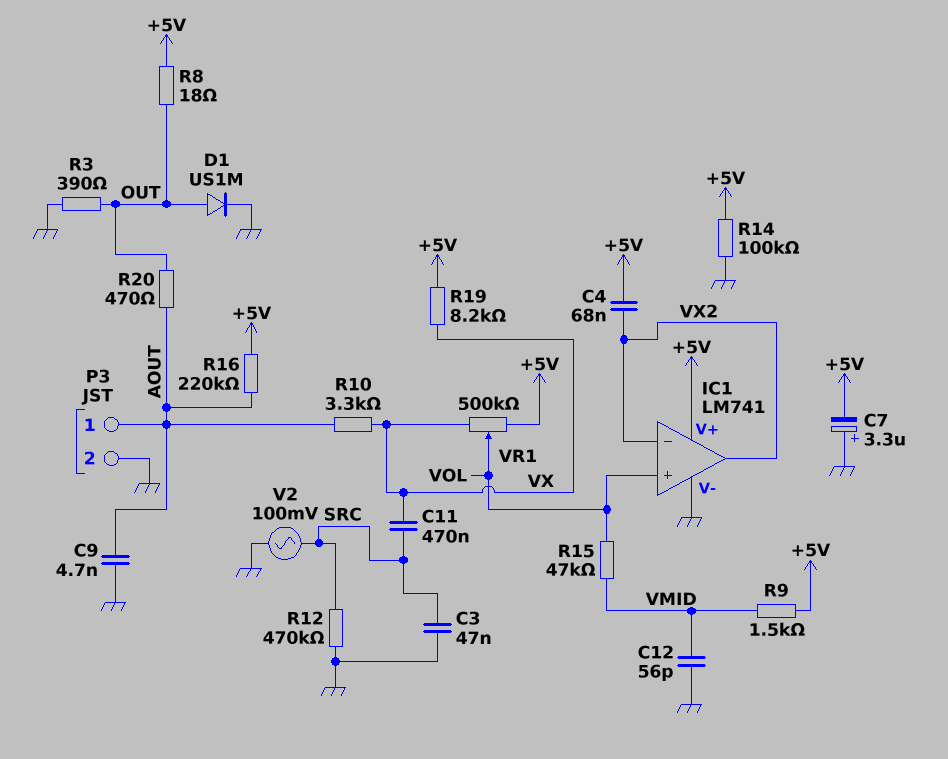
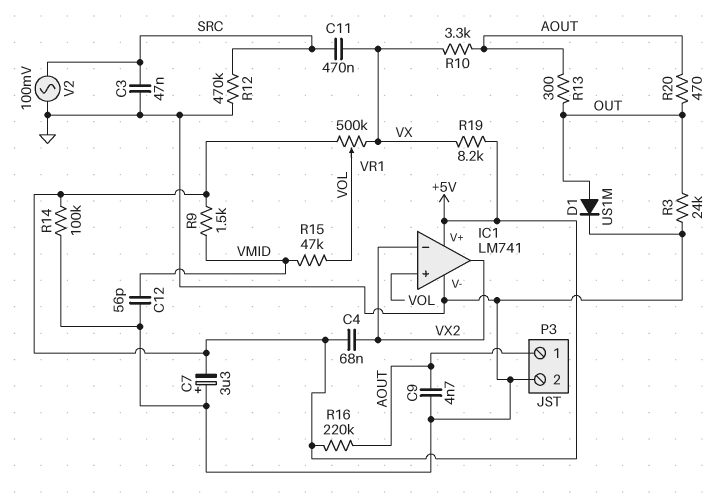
R3: 390 (GND, OUT) -> 24k (GND, OUT)
R8: 18 (+5V, OUT) -> none
R13: none -> 300 (AOUT, OUT)

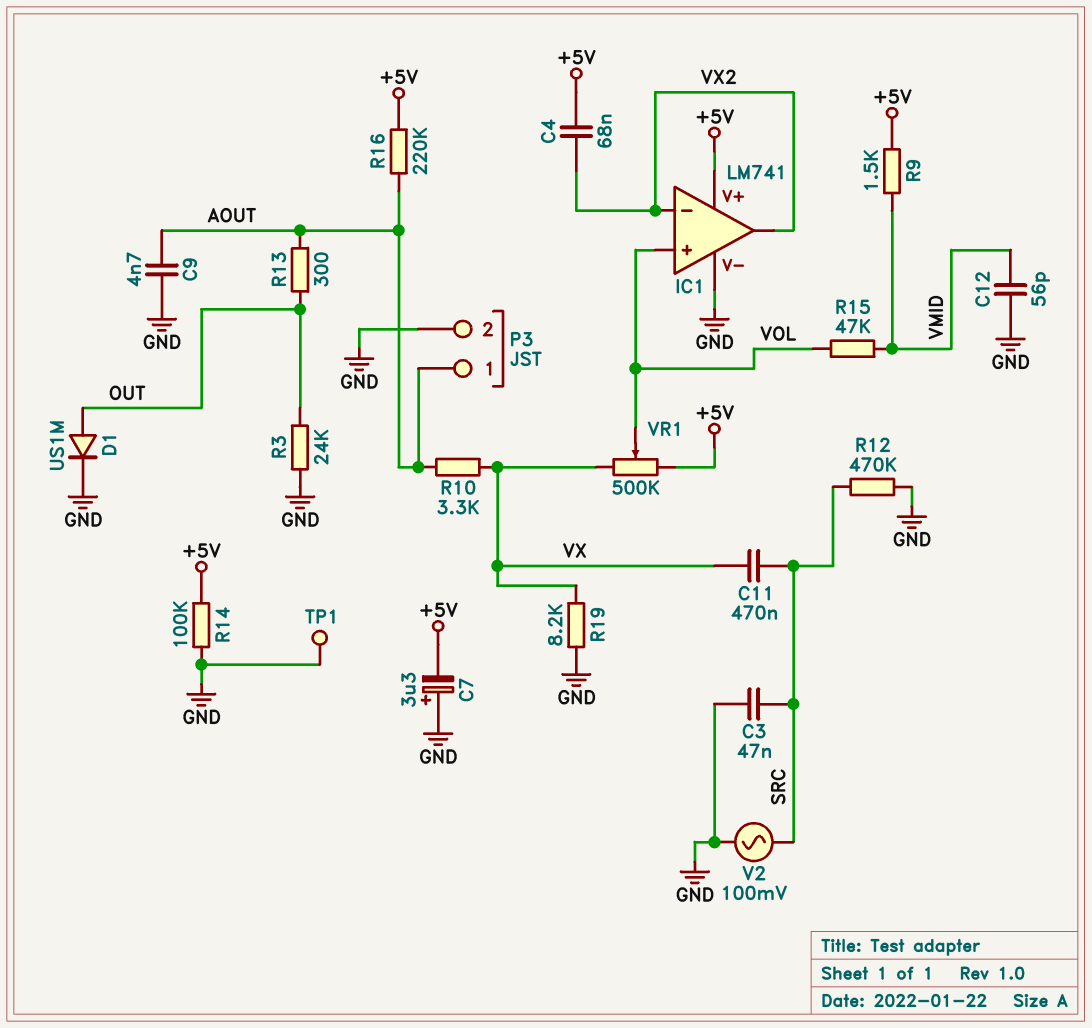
R19: 8.2k (+5V, VX) -> 8.2k (GND, VX)
R20: 470 (AOUT, OUT) -> none
TP1: none -> test point (GND)

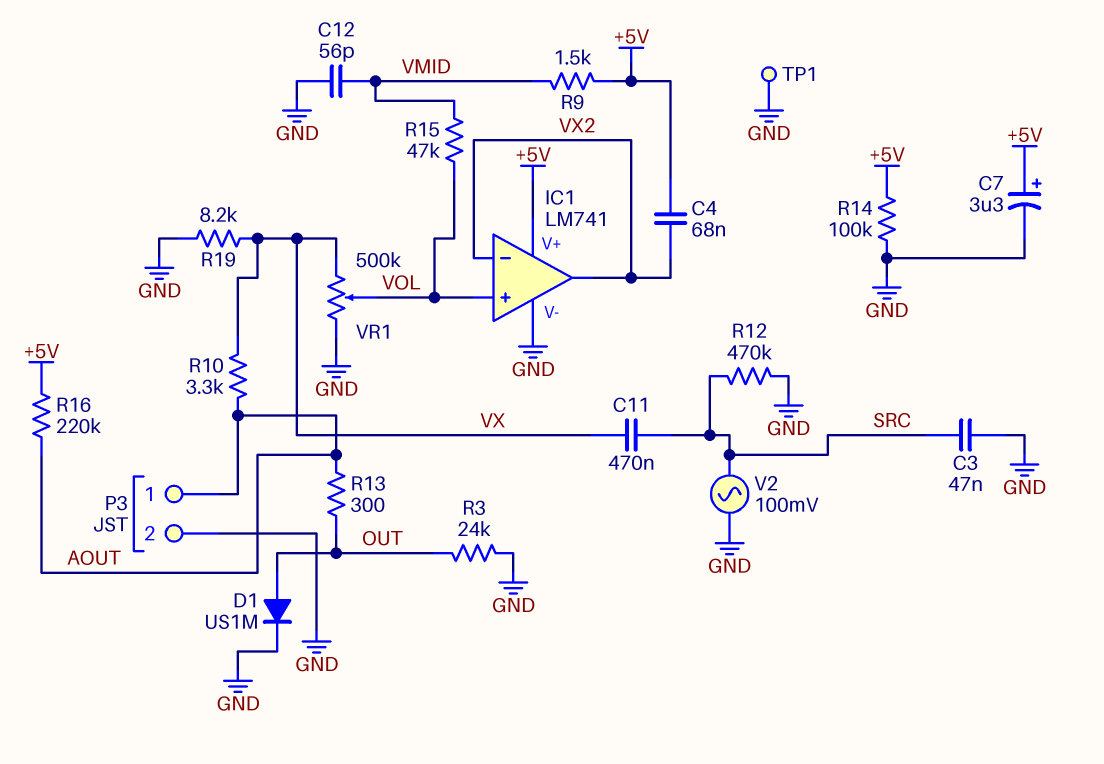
C7: 3.3uF (plus GND, minus +5V) -> 3.3uF (plus +5V, minus GND)
C9: 4.7nF (AOUT, GND) -> none
VR1: 500k (+5V, VX, wiper VOL) -> 500k (GND, VX, wiper VOL)

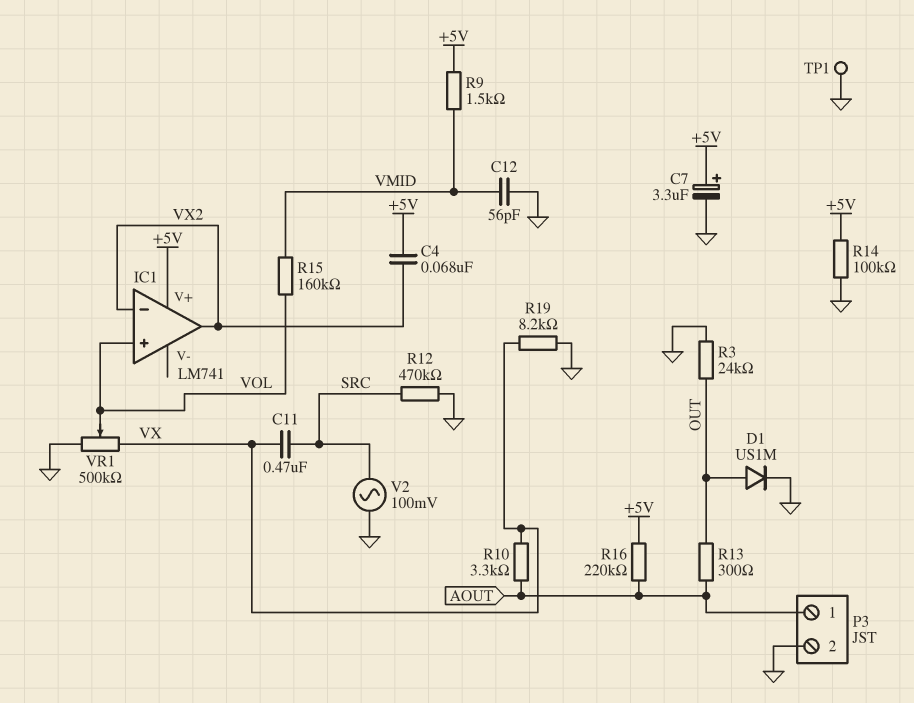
C3: 47nF (GND, SRC) -> none
IC1 pin V-: GND -> none
R15: 47k (VMID, VOL) -> 160k (VMID, VOL)

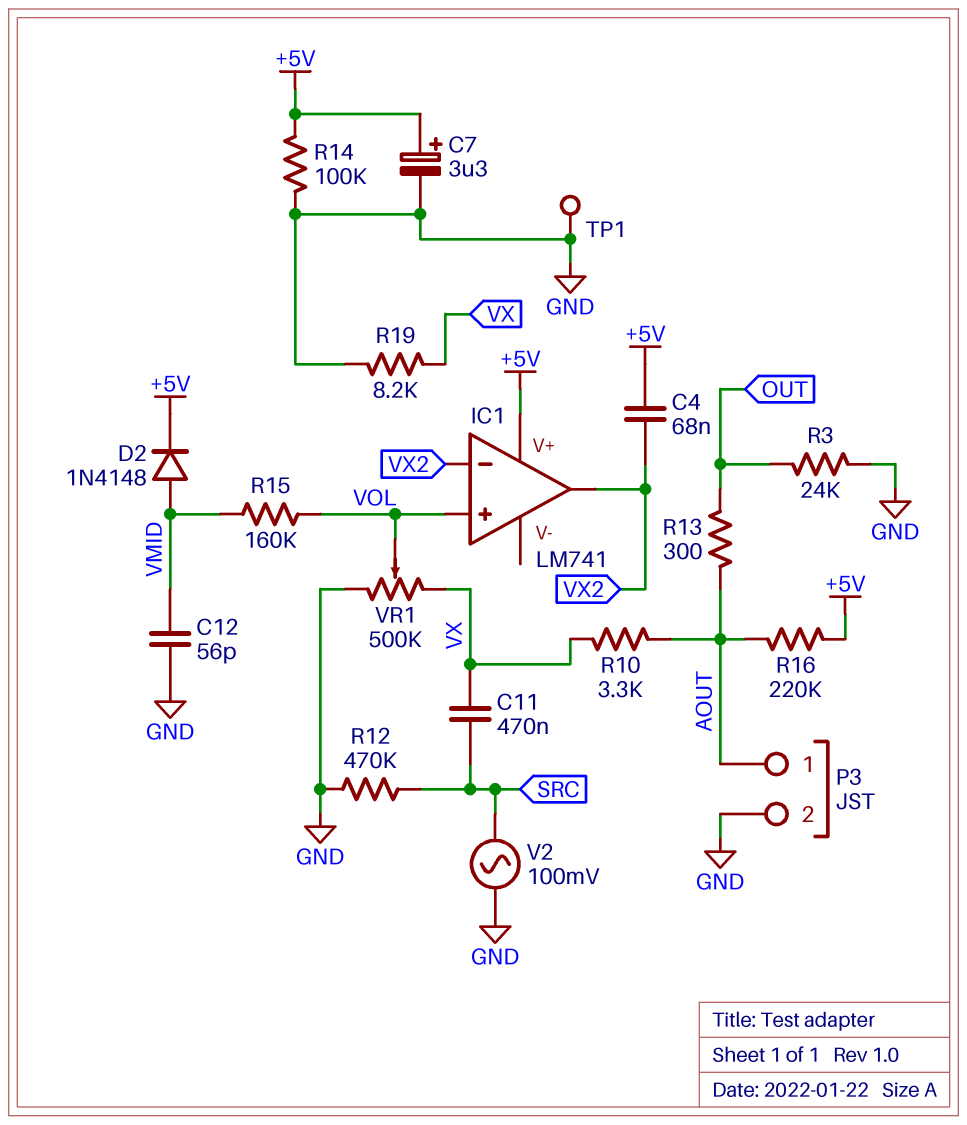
D1: diode US1M (A OUT, K GND) -> none
D2: none -> diode 1N4148 (A VMID, K +5V)
R9: 1.5k (+5V, VMID) -> none

